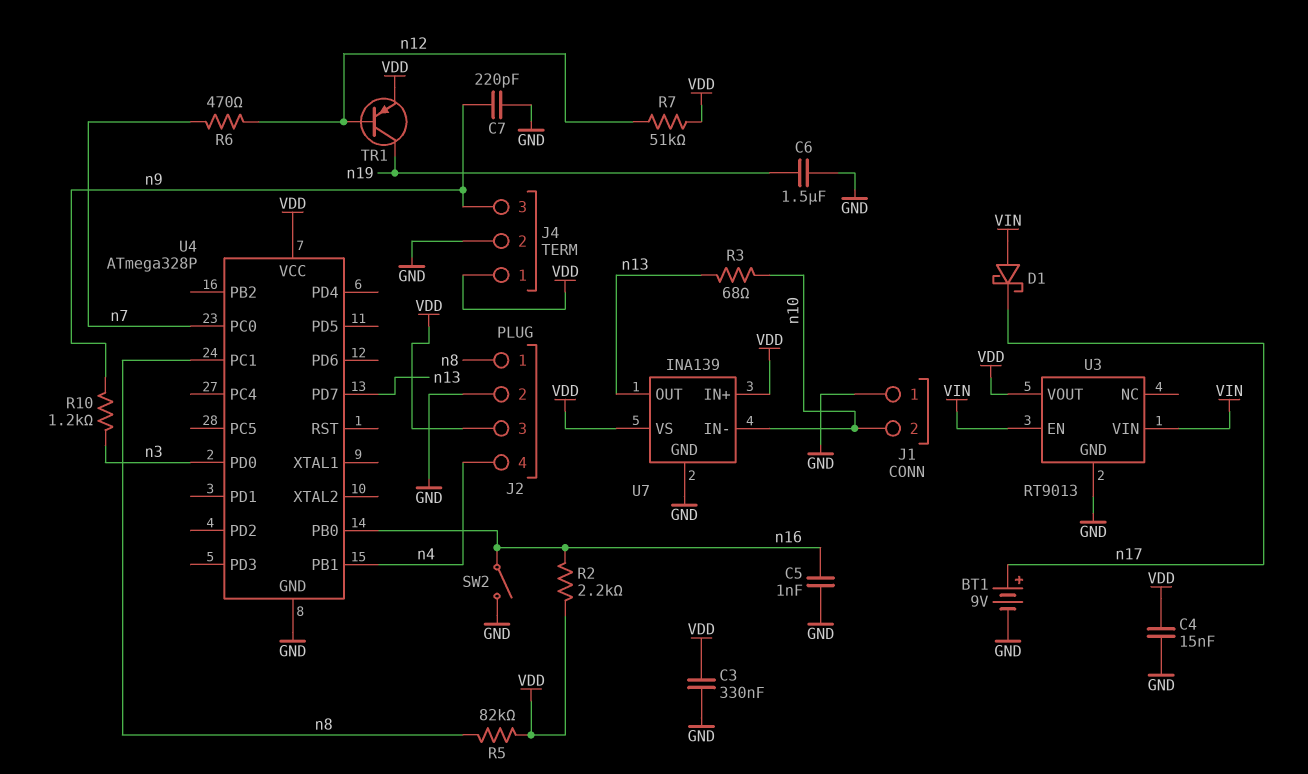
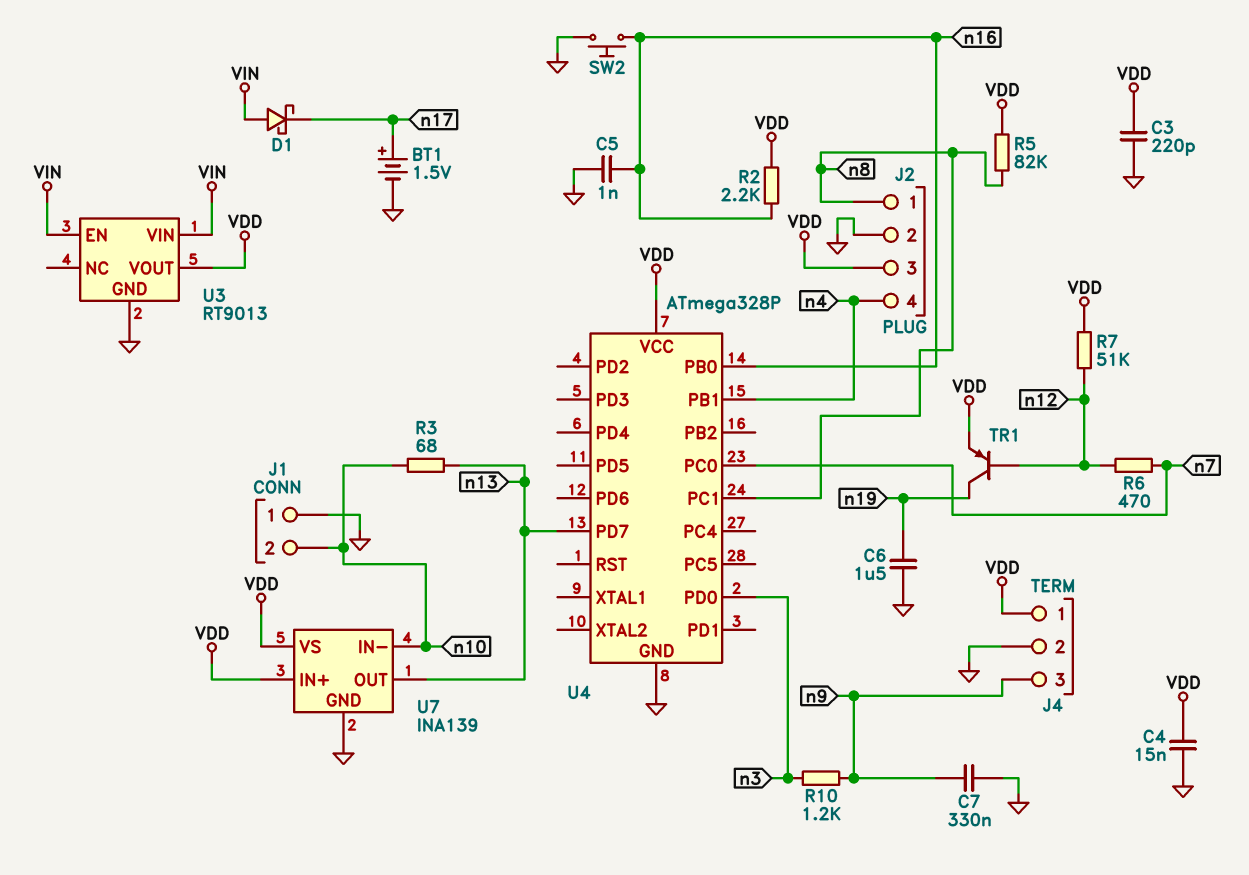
BT1: 9V (plus n17, minus GND) -> 1.5V (plus n17, minus GND)
C3: 330nF (GND, VDD) -> 220pF (GND, VDD)
C7: 220pF (GND, n9) -> 330nF (GND, n9)
SW2: switch (GND, n16) -> button (GND, n16)

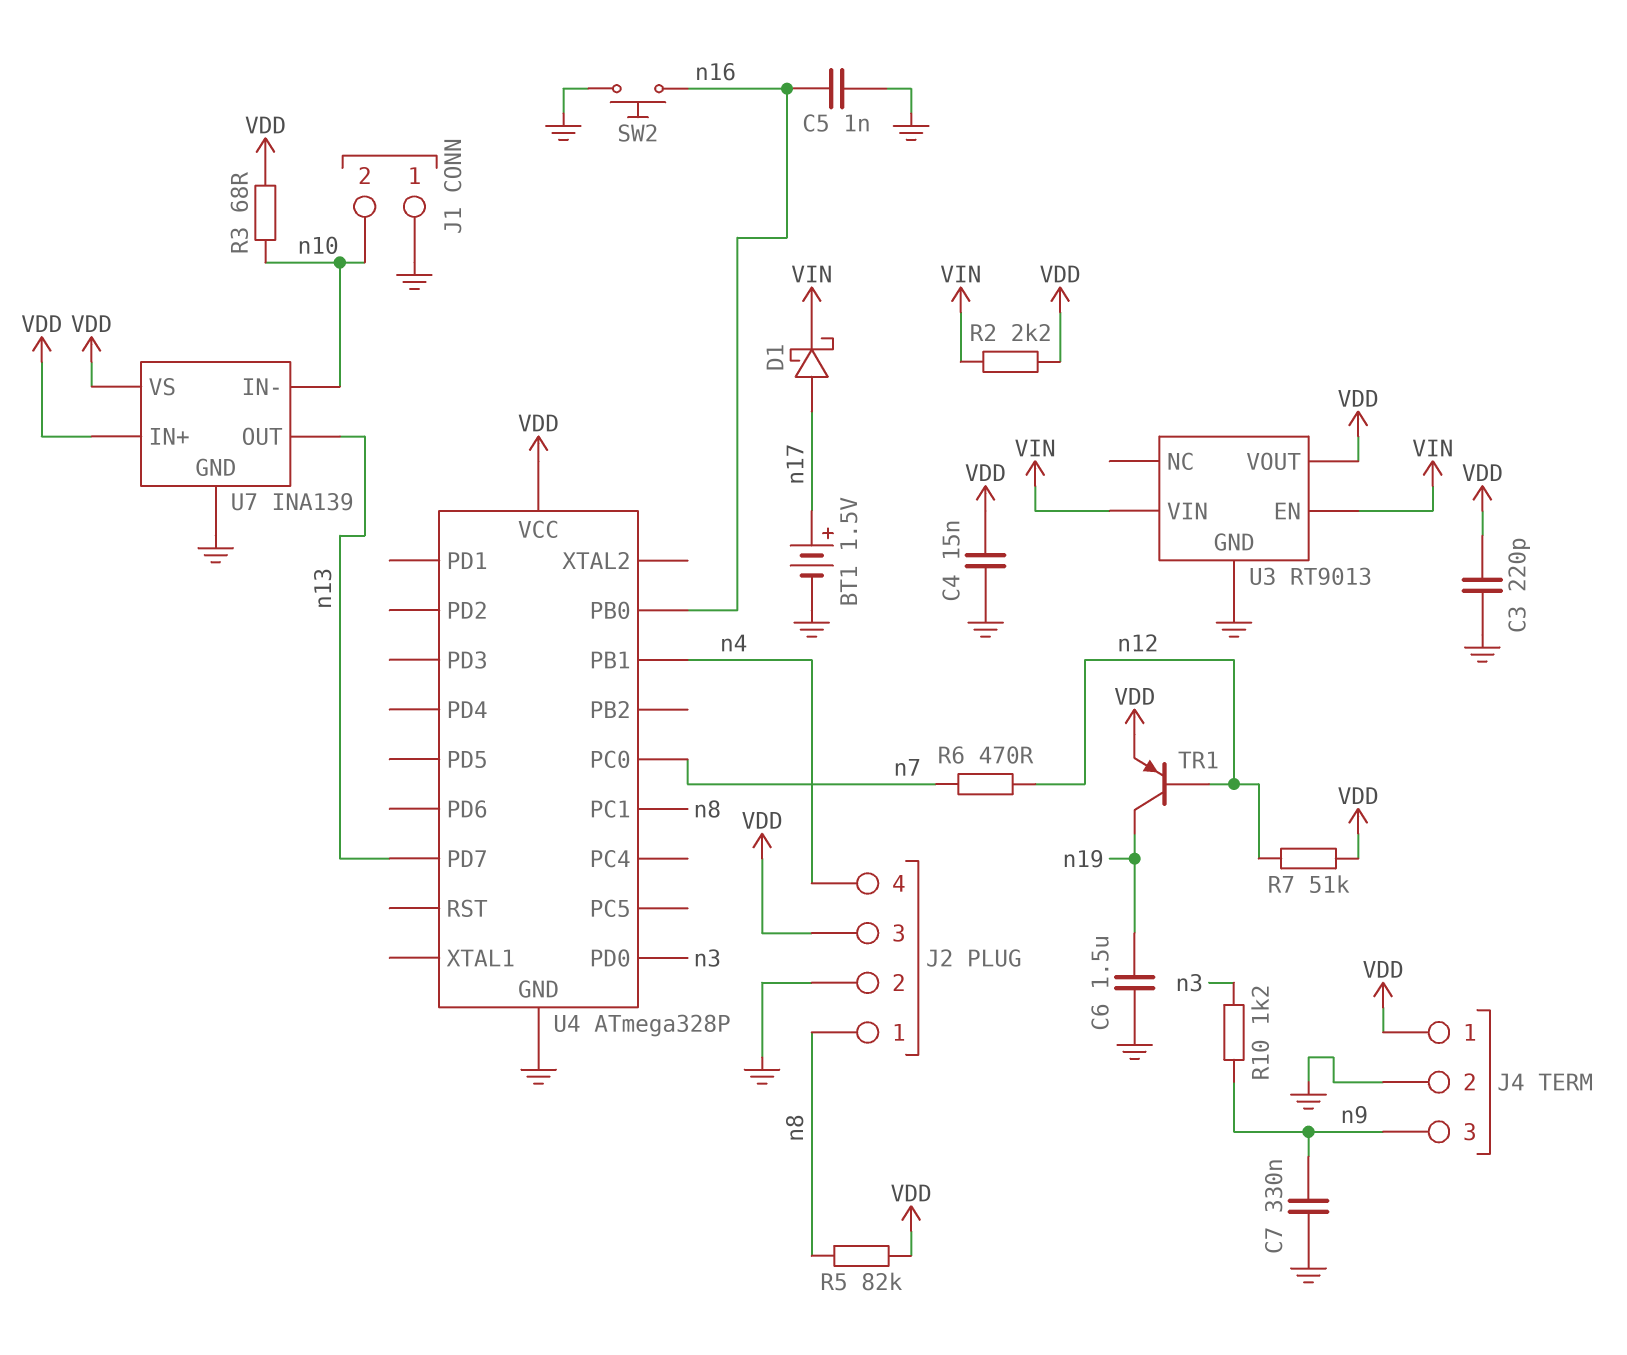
D1: schottky (A VIN, K n17) -> schottky (A n17, K VIN)
R2: 2.2k (VDD, n16) -> 2.2k (VDD, VIN)
R3: 68 (n10, n13) -> 68 (VDD, n10)

